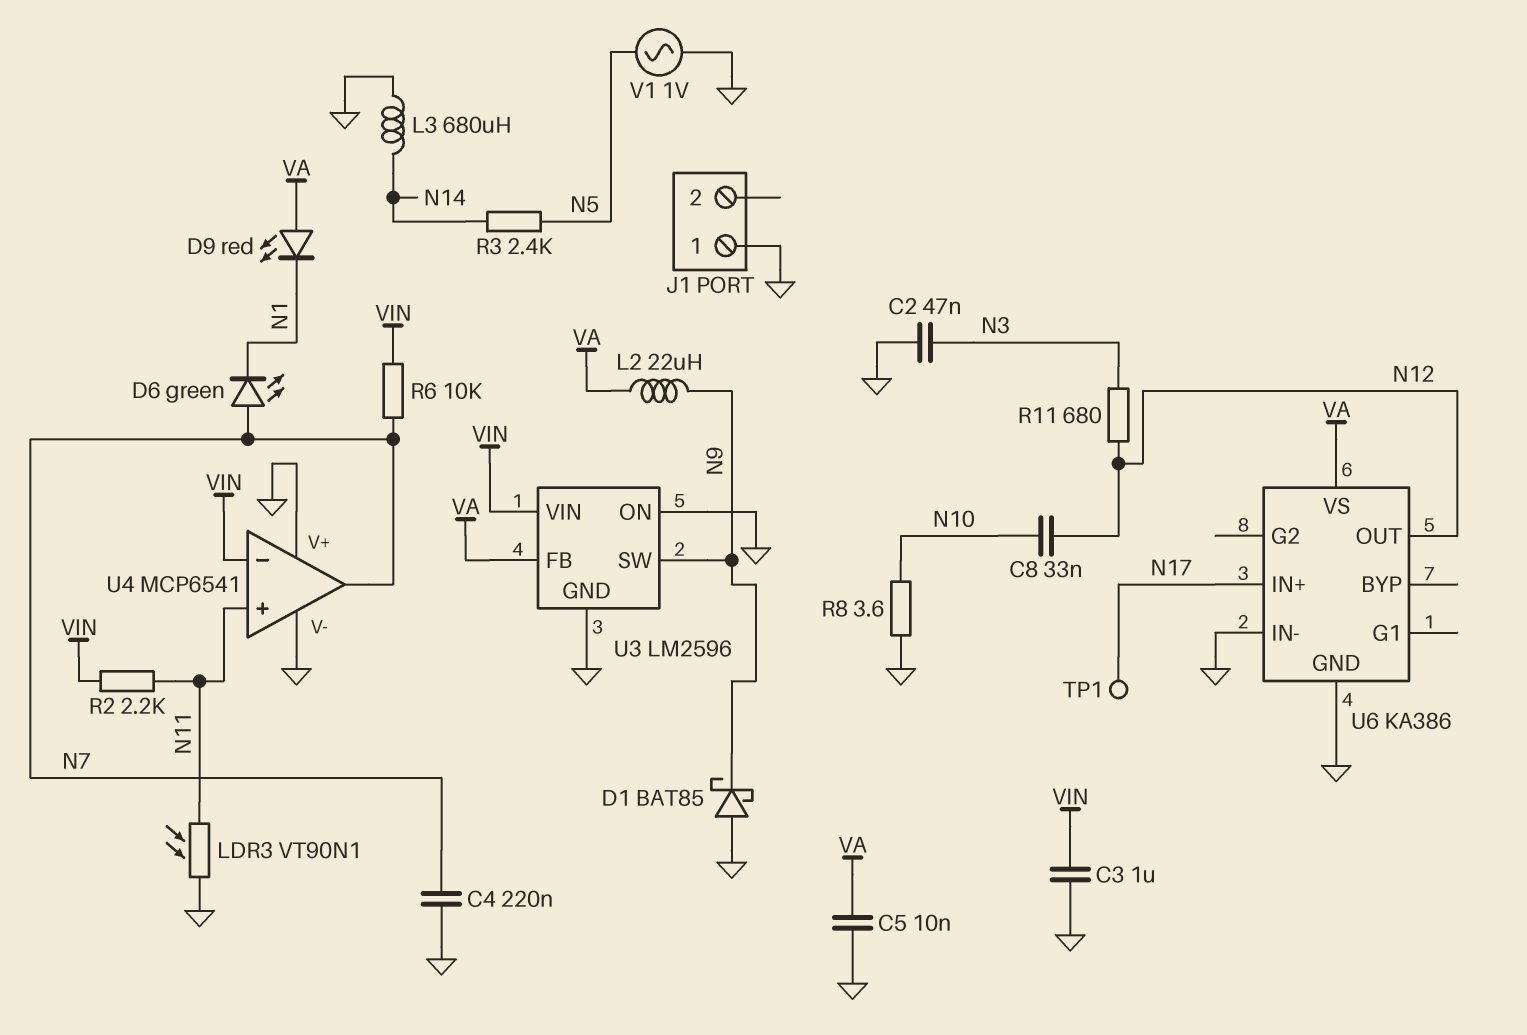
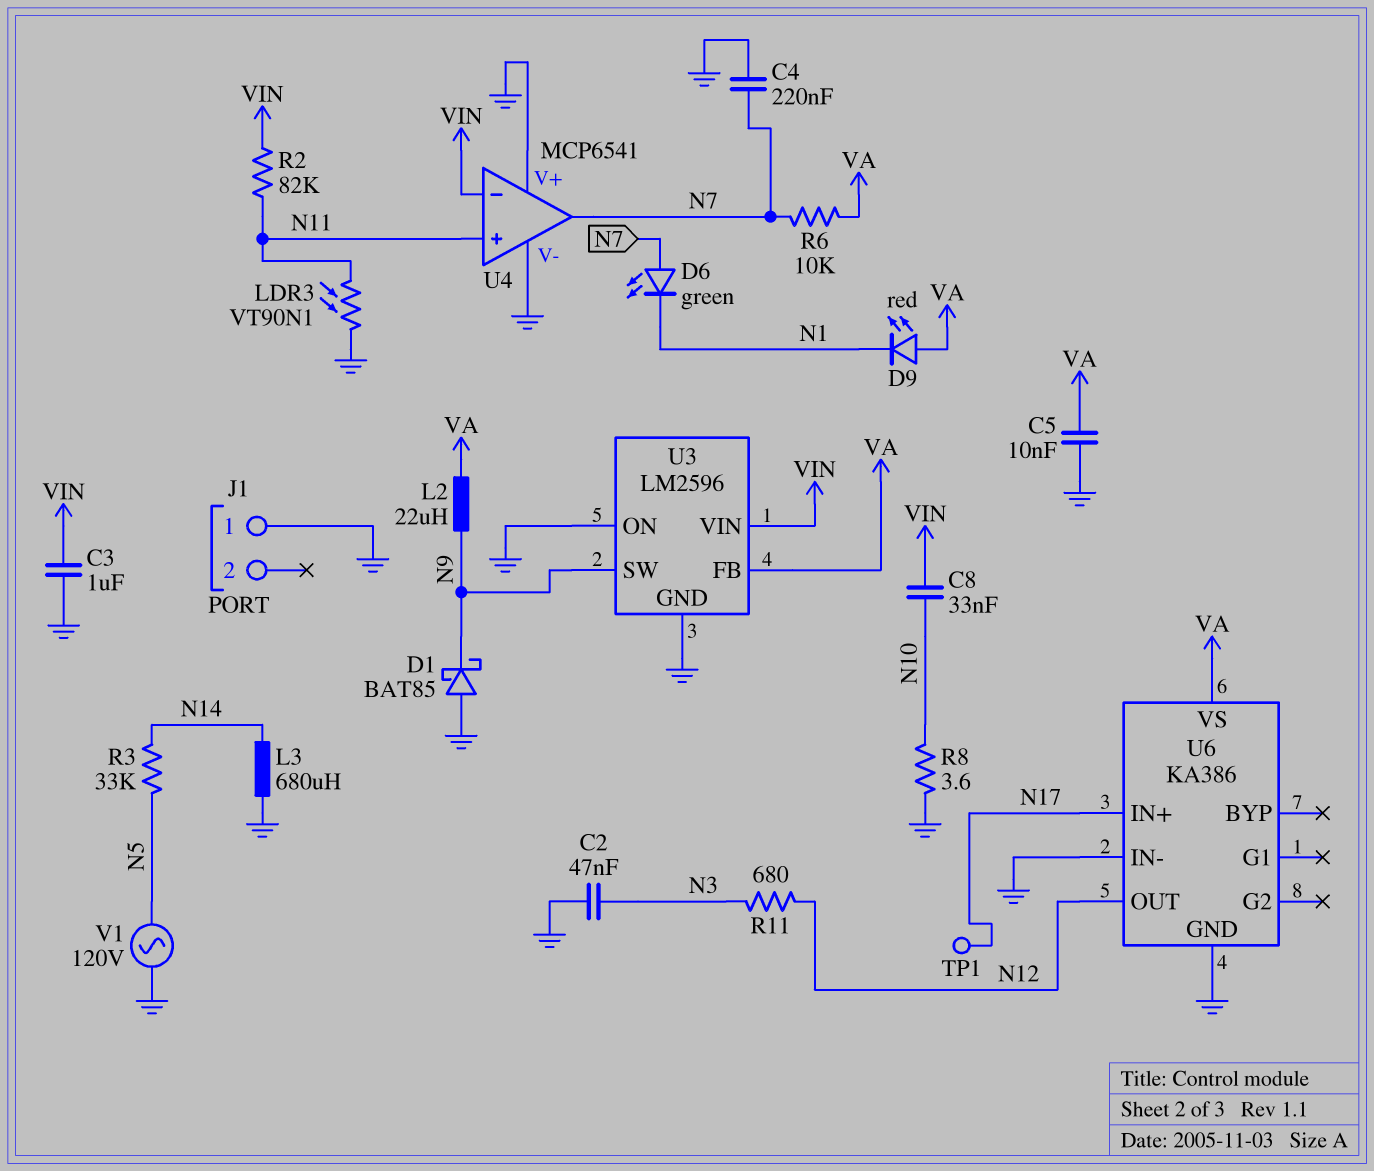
C8: 33nF (N10, N12) -> 33nF (N10, VIN)
R2: 2.2k (N11, VIN) -> 82k (N11, VIN)
R3: 2.4k (N5, N14) -> 33k (N5, N14)
R6: 10k (N7, VIN) -> 10k (N7, VA)
V1: AC 1V (GND, N5) -> AC 120V (GND, N5)

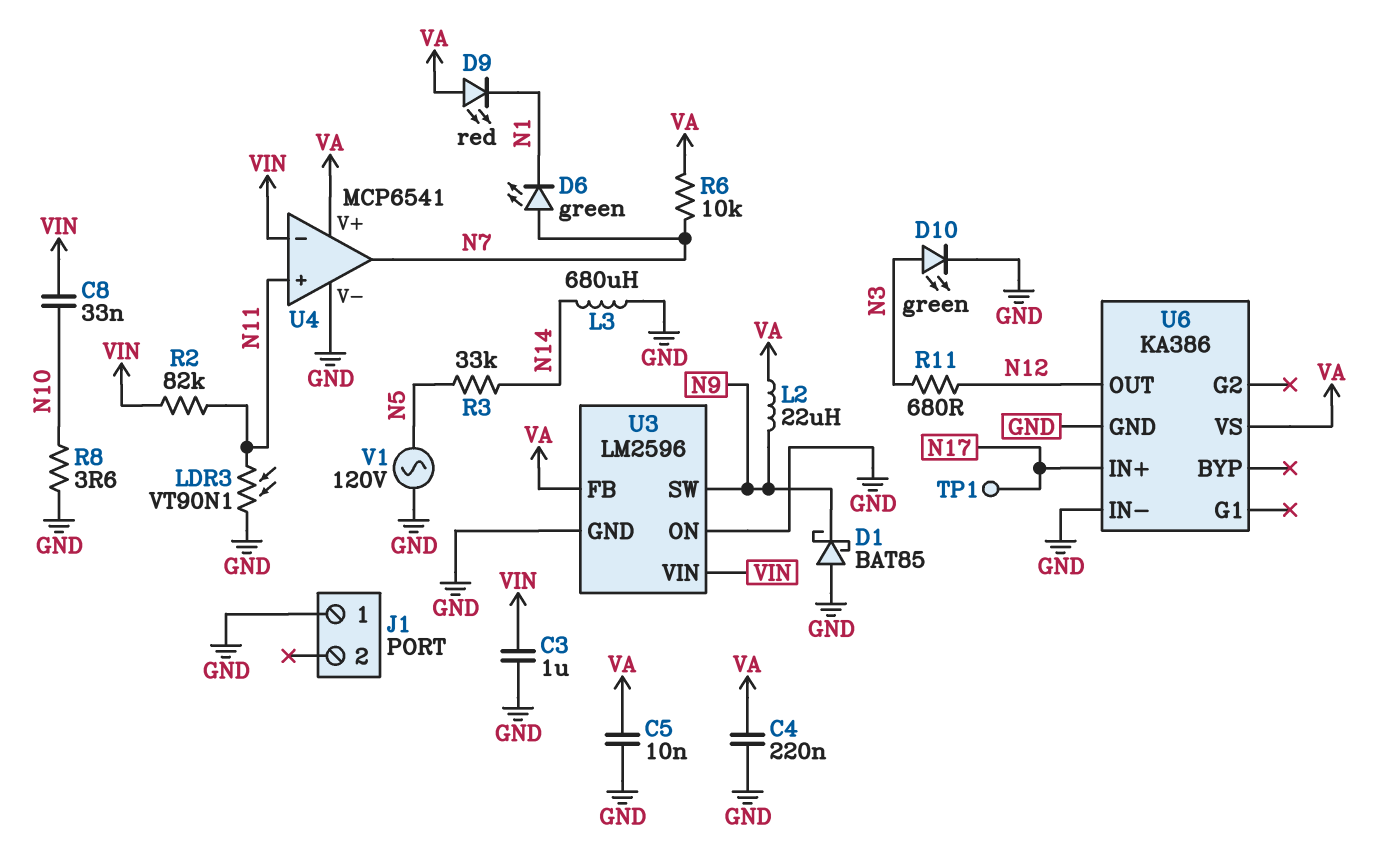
C2: 47nF (GND, N3) -> none
C4: 220nF (GND, N7) -> 220nF (GND, VA)
D10: none -> LED green (A N3, K GND)
U4 pin V+: GND -> VA

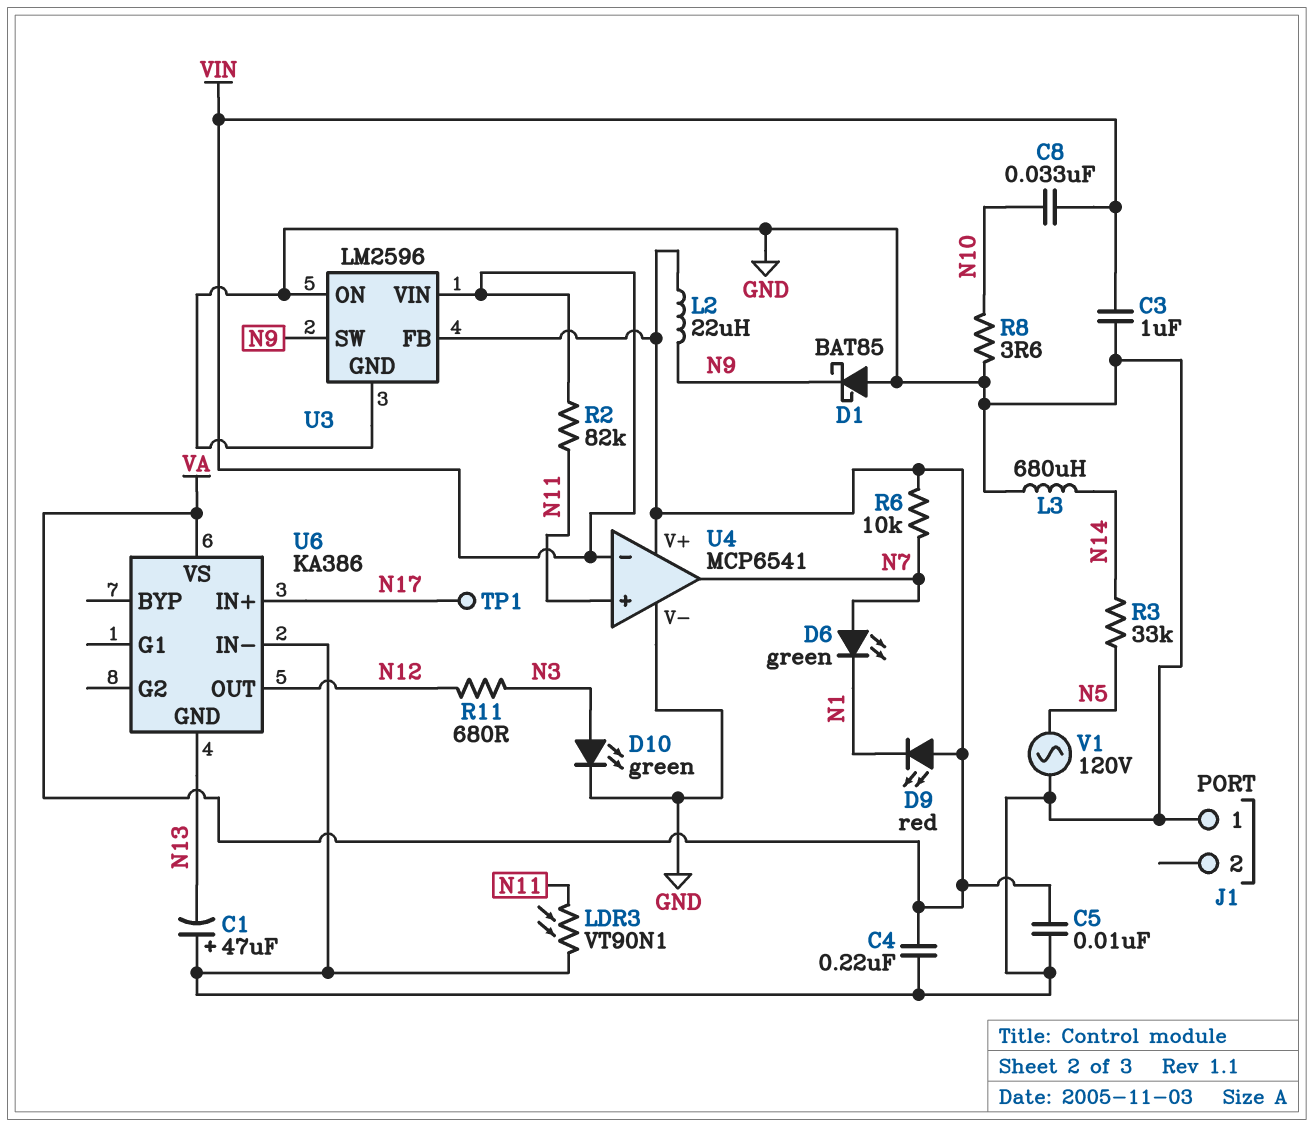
C1: none -> 47uF (plus GND, minus N13)
U6 pin GND: GND -> N13

